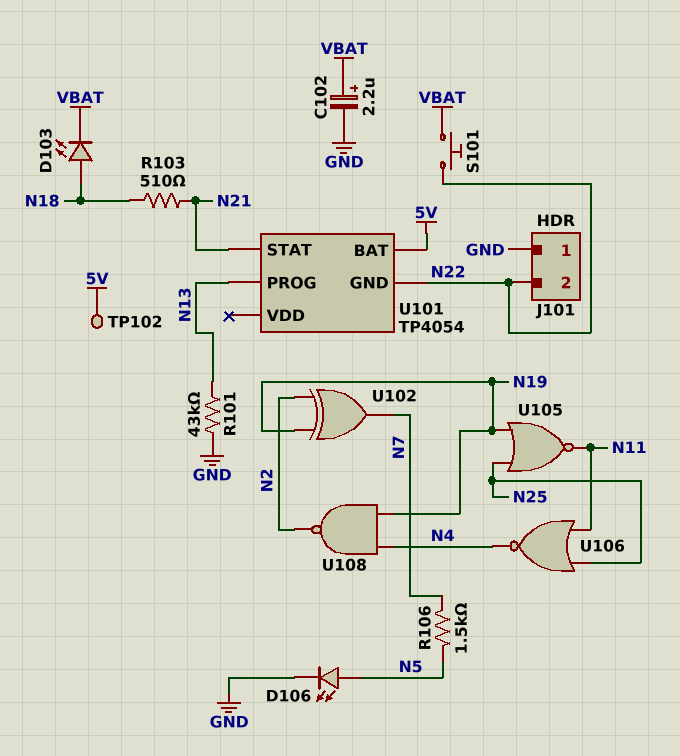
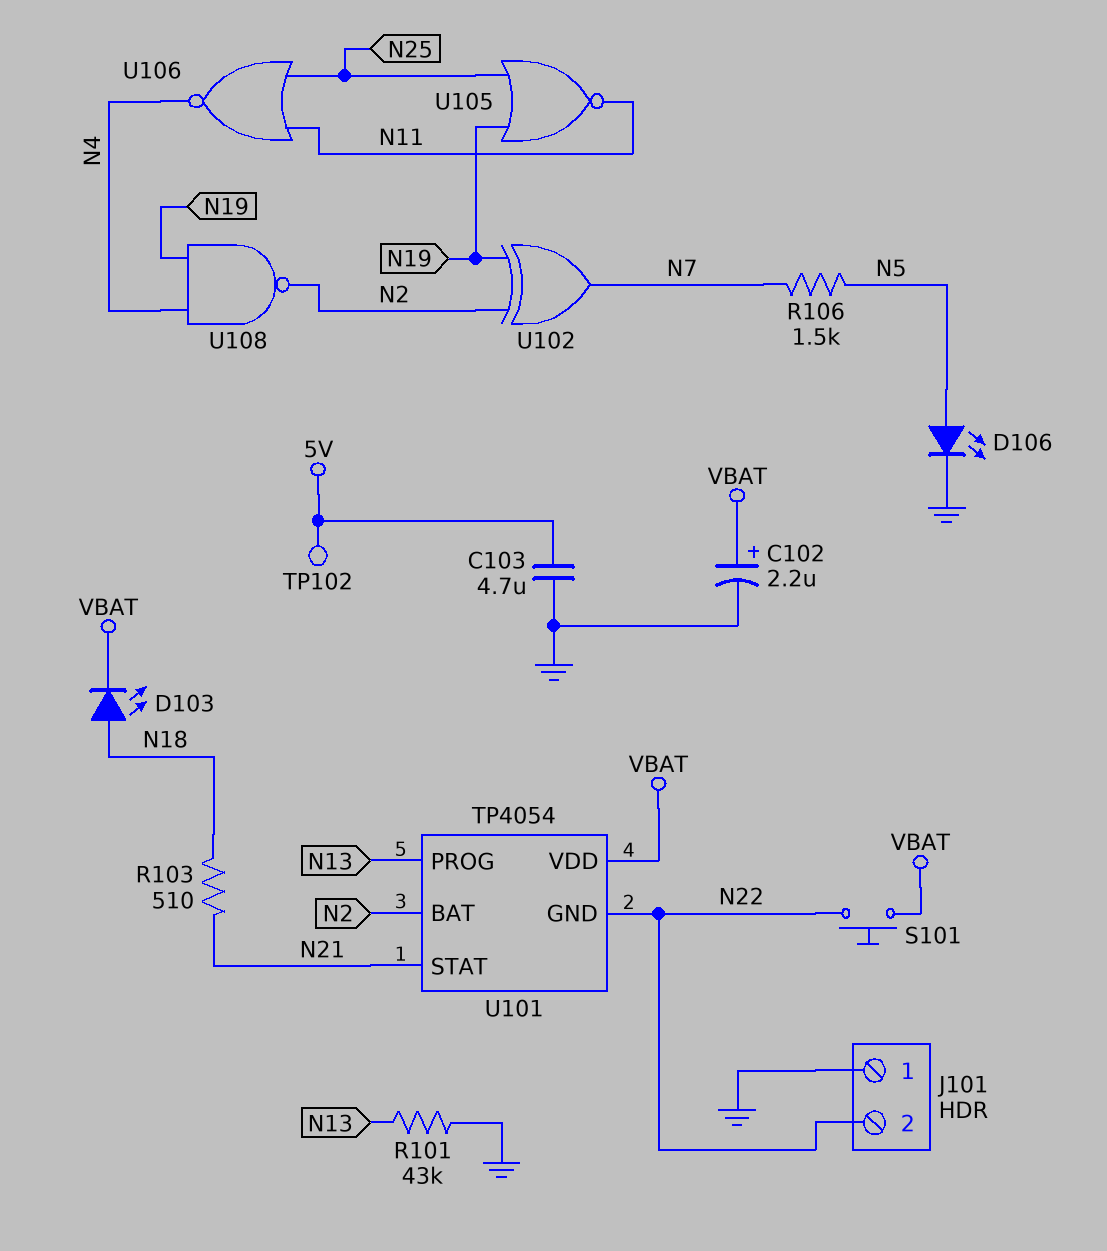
C103: none -> 4.7uF (5V, GND)
U101 pin BAT: 5V -> N2
U101 pin VDD: none -> VBAT

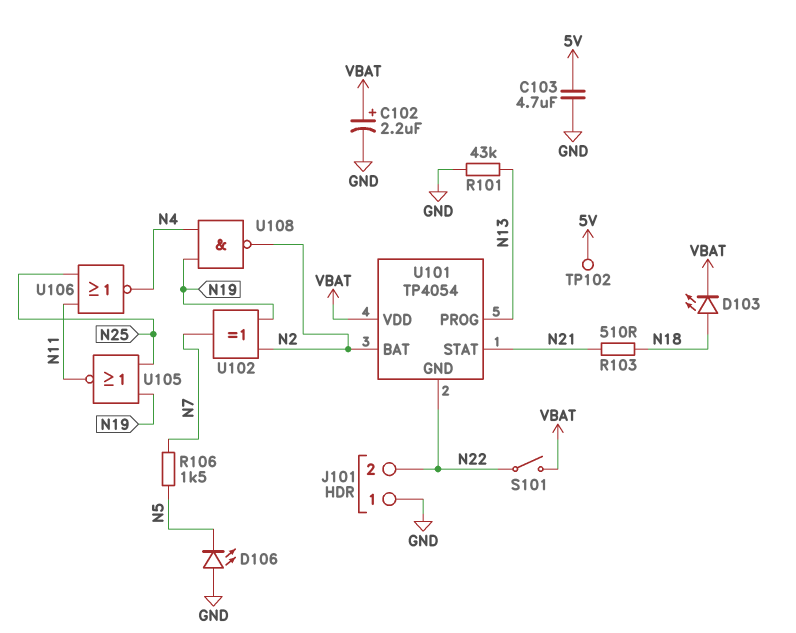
D106: LED (A N5, K GND) -> LED (A GND, K N5)
S101: button (N22, VBAT) -> switch (N22, VBAT)

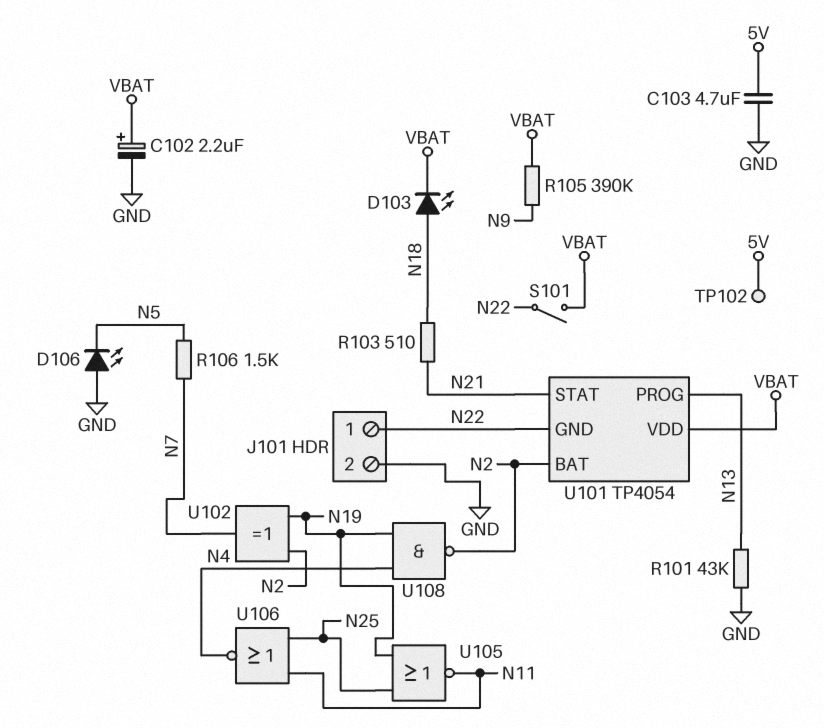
J101 pin 1: GND -> N22
J101 pin 2: N22 -> GND
R105: none -> 390k (N9, VBAT)

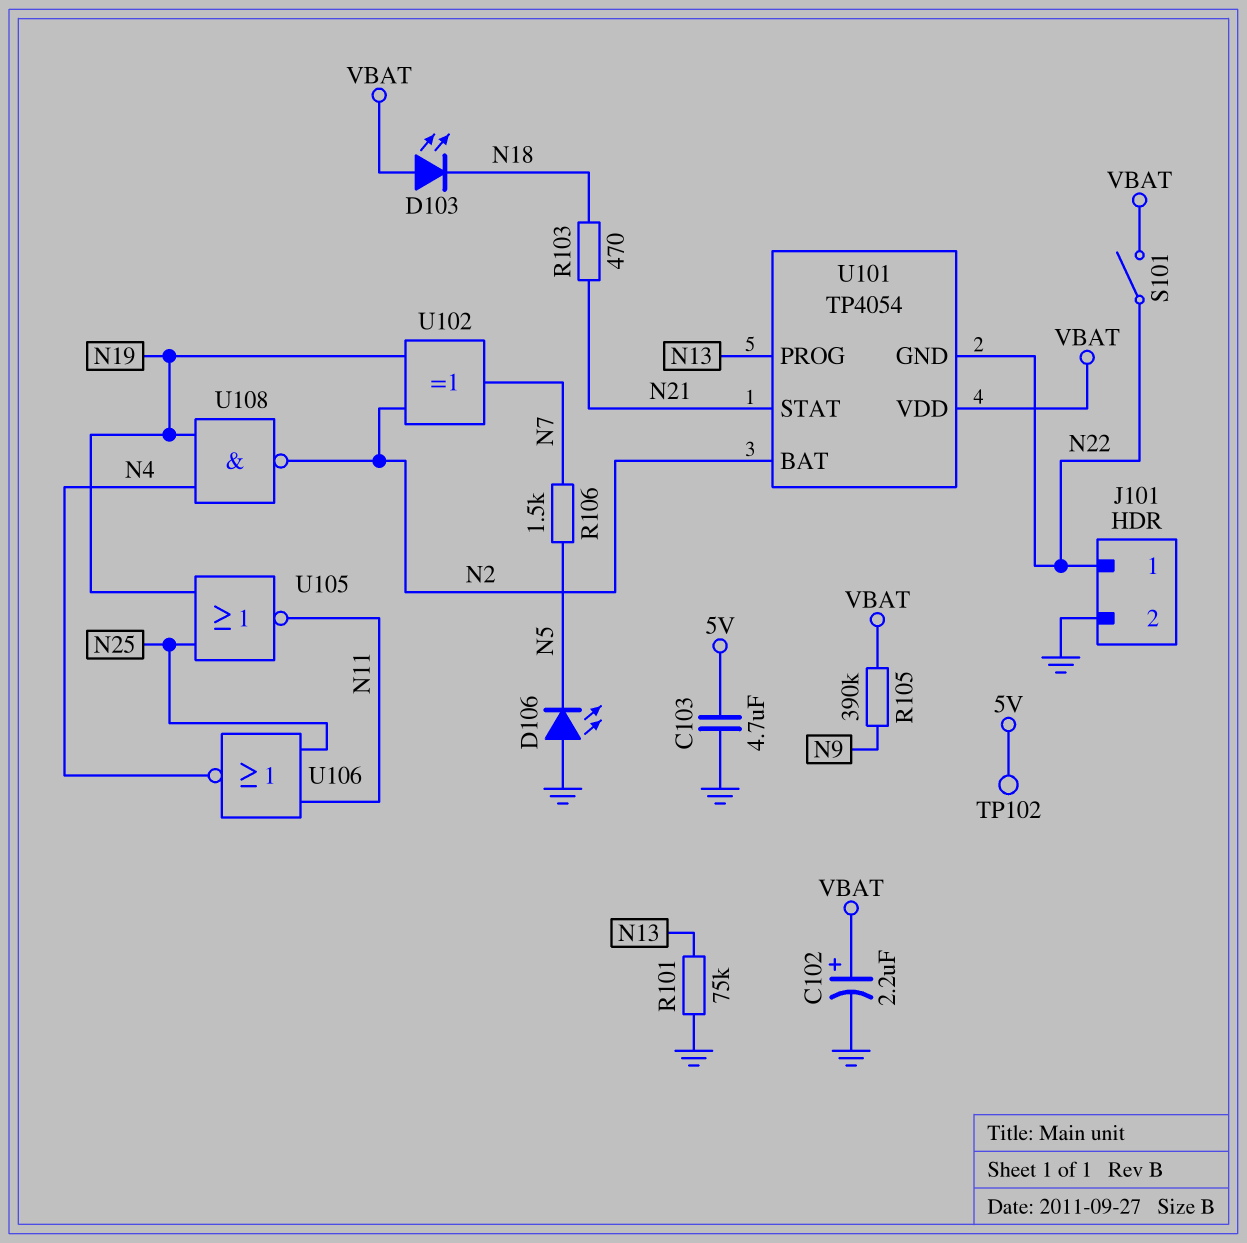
D103: LED (A N18, K VBAT) -> LED (A VBAT, K N18)
R101: 43k (GND, N13) -> 75k (GND, N13)
R103: 510 (N18, N21) -> 470 (N18, N21)

